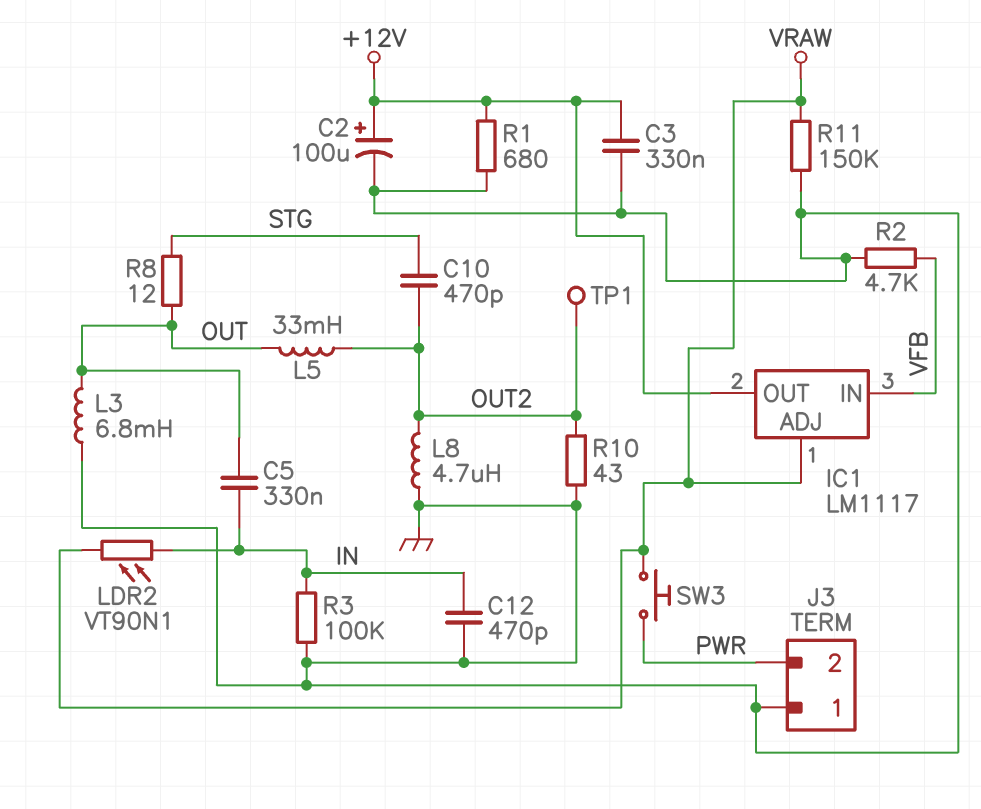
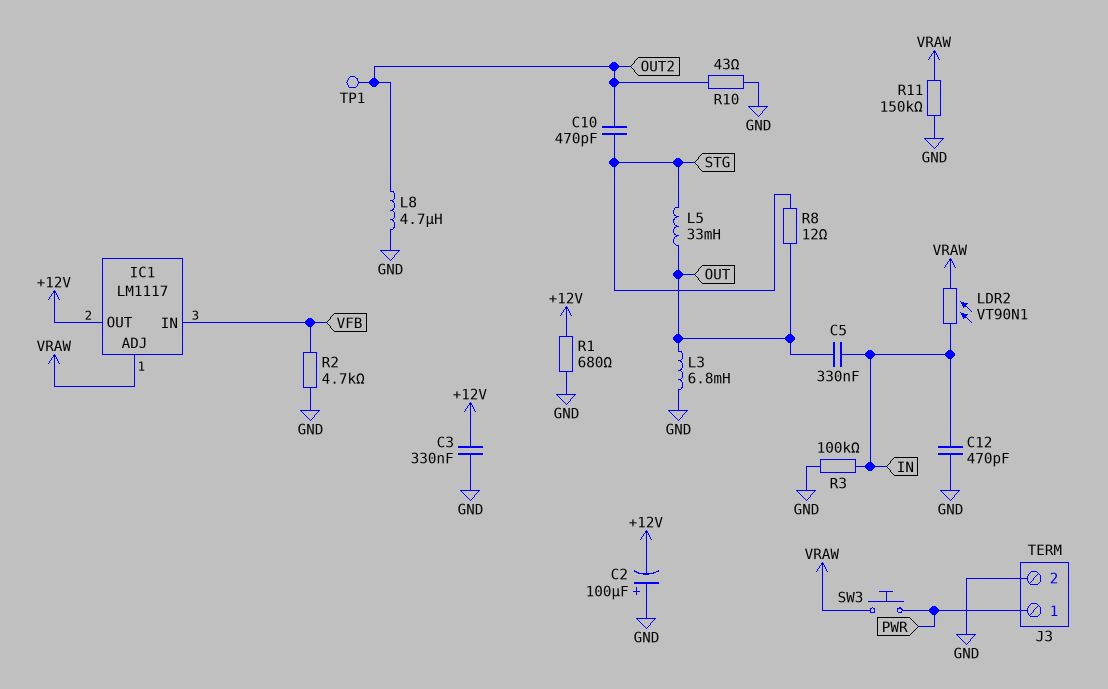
C2: 100uF (plus +12V, minus GND) -> 100uF (plus GND, minus +12V)
J3 pin 1: GND -> PWR
J3 pin 2: PWR -> GND
L5: 33mH (OUT, OUT2) -> 33mH (OUT, STG)

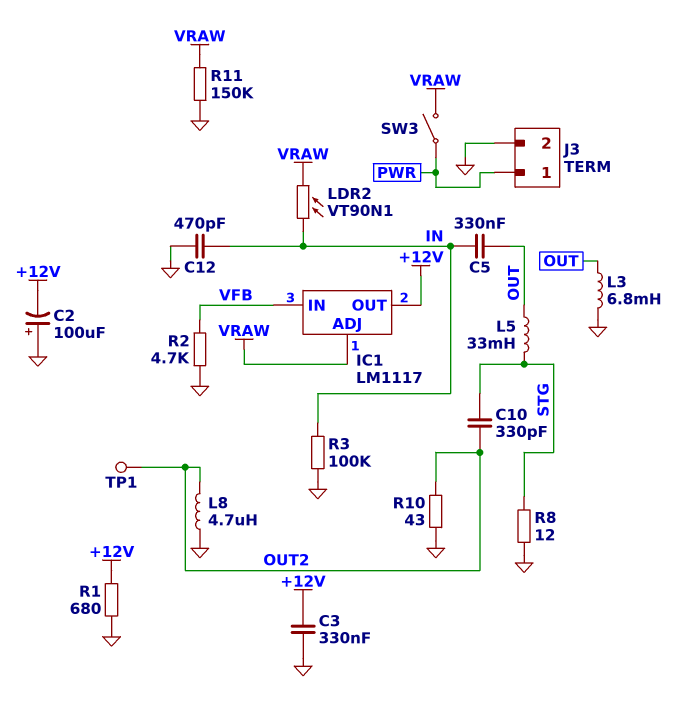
C10: 470pF (OUT2, STG) -> 330pF (OUT2, STG)
R8: 12 (OUT, STG) -> 12 (GND, STG)
SW3: button (PWR, VRAW) -> switch (PWR, VRAW)

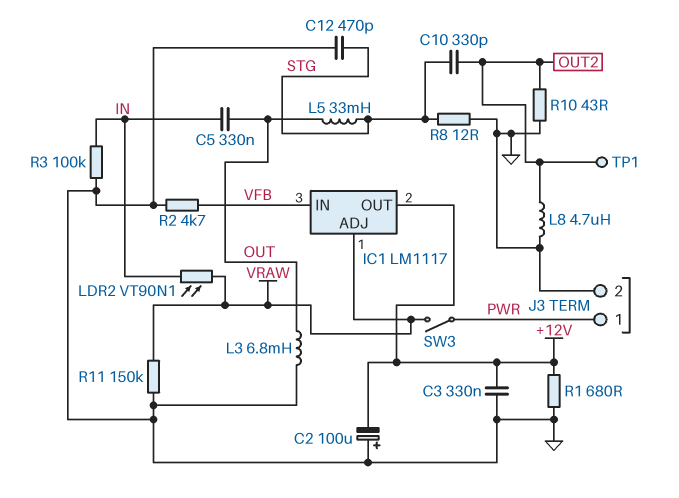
C12: 470pF (GND, IN) -> 470pF (GND, STG)

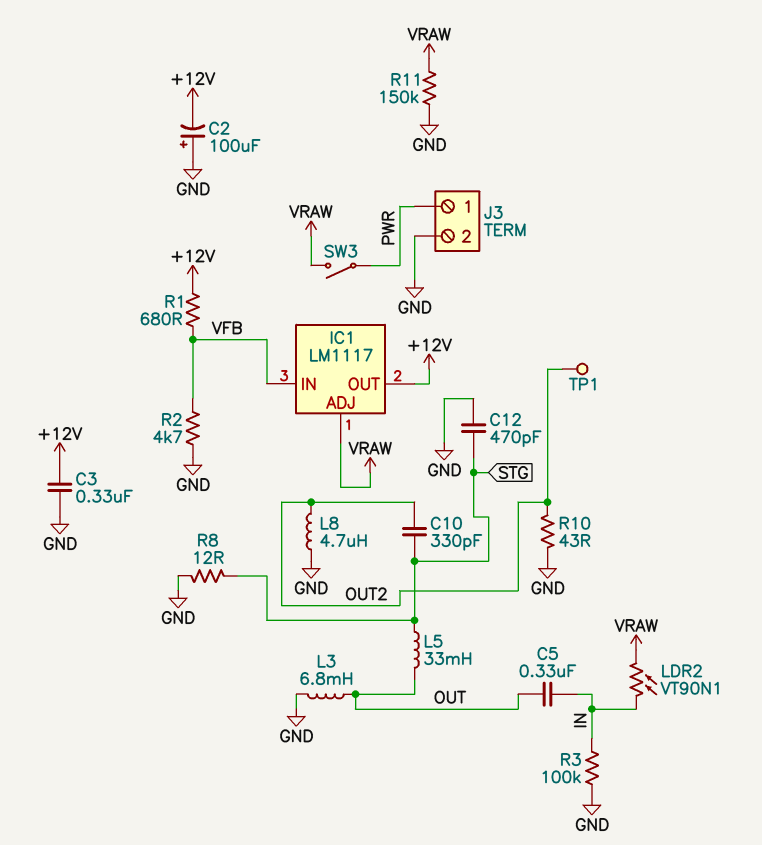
R1: 680 (+12V, GND) -> 680 (+12V, VFB)

